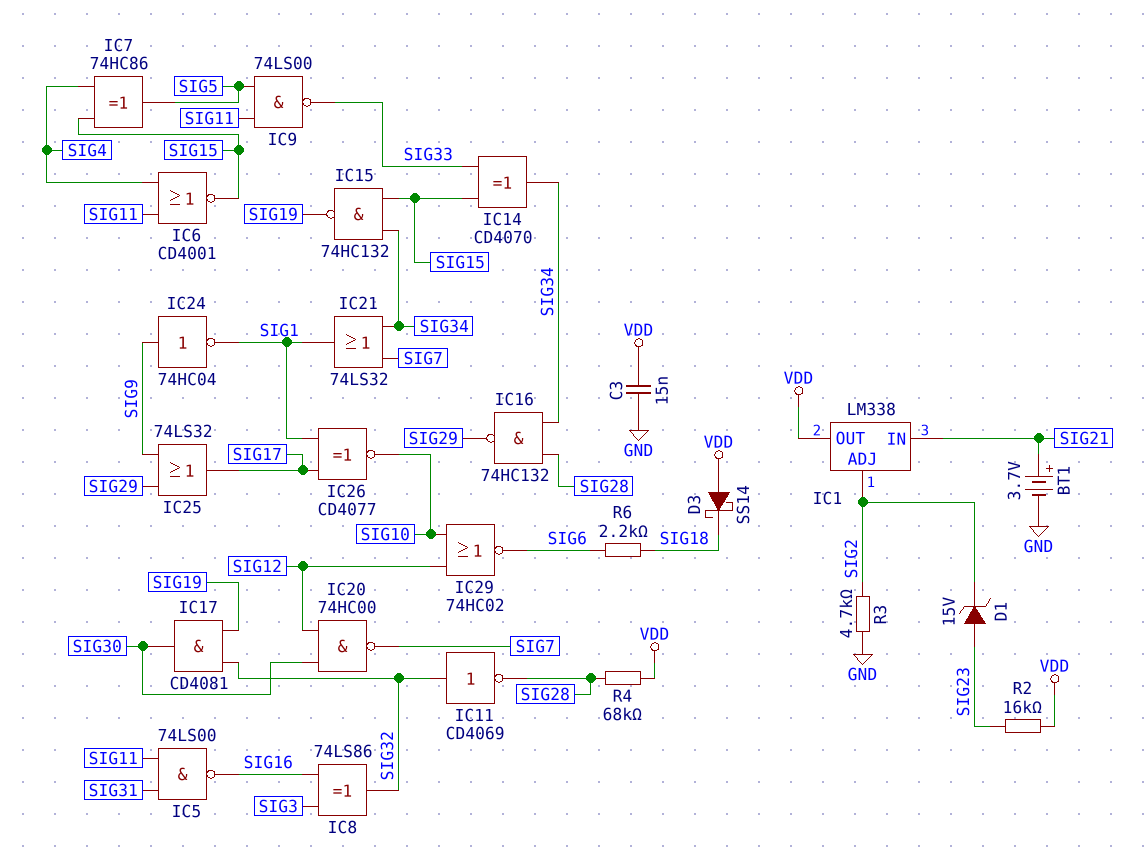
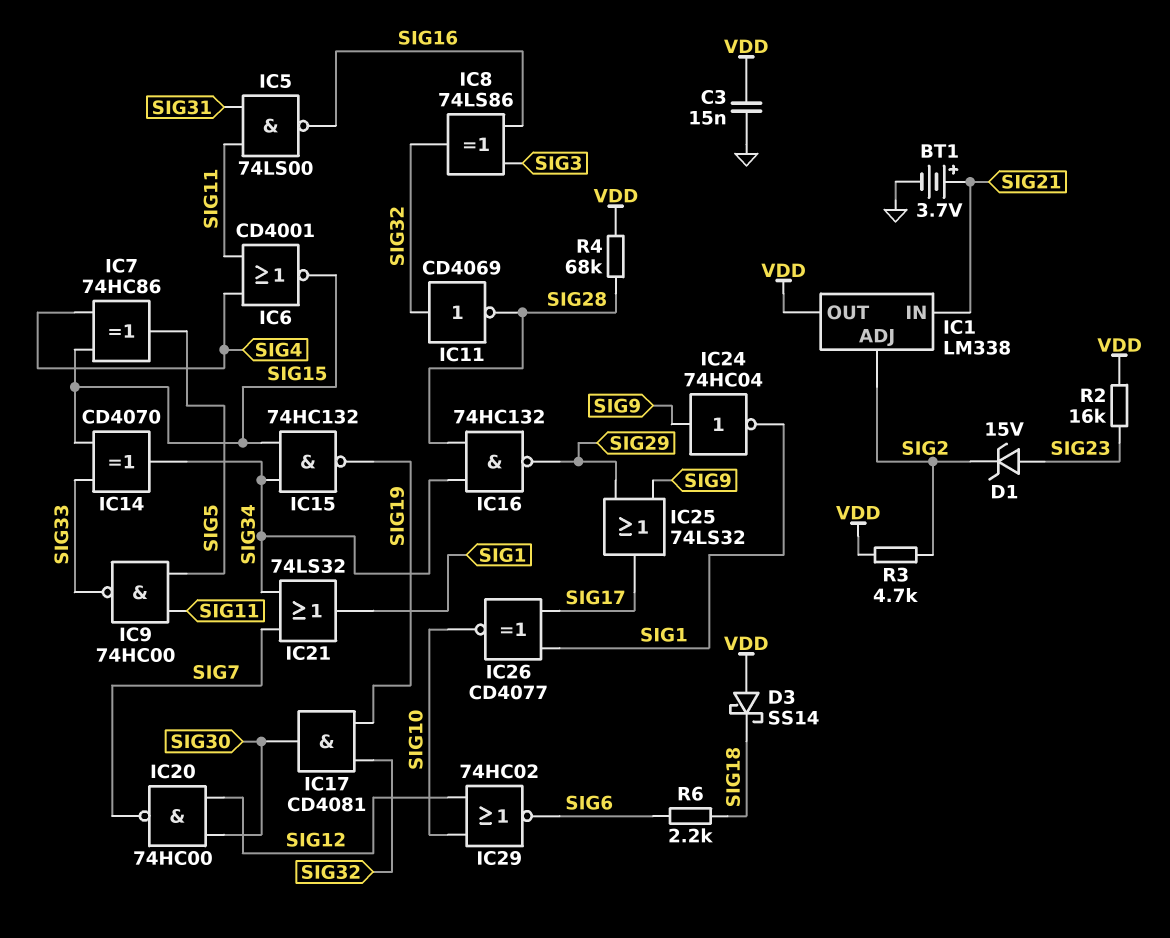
IC9: NAND 74LS00 (in SIG5, in SIG11, out SIG33) -> NAND 74HC00 (in SIG5, in SIG11, out SIG33)
R3: 4.7k (GND, SIG2) -> 4.7k (SIG2, VDD)

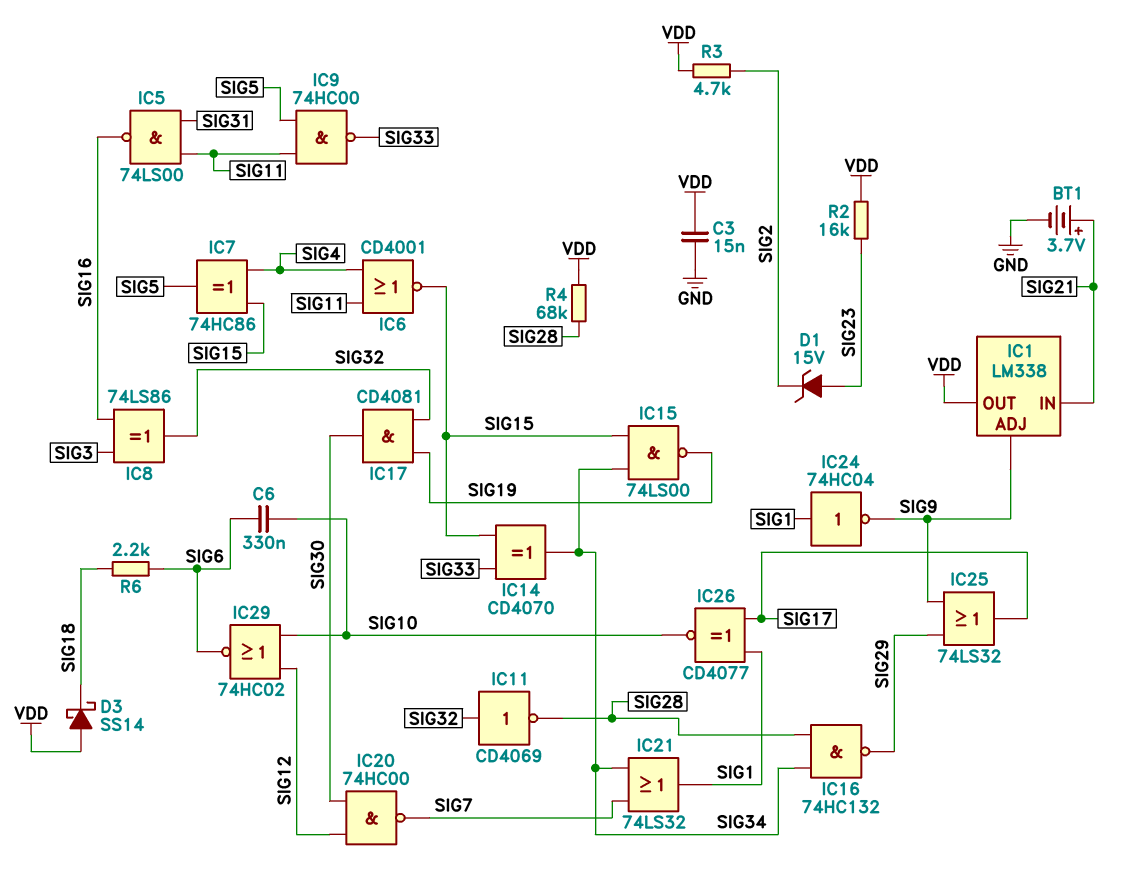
C6: none -> 330nF (SIG6, SIG10)
IC1 pin ADJ: SIG2 -> SIG9
IC15: NAND 74HC132 (in SIG15, in SIG34, out SIG19) -> NAND 74LS00 (in SIG15, in SIG34, out SIG19)
IC24: NOT 74HC04 (in SIG9, out SIG1) -> NOT 74HC04 (in SIG1, out SIG9)

